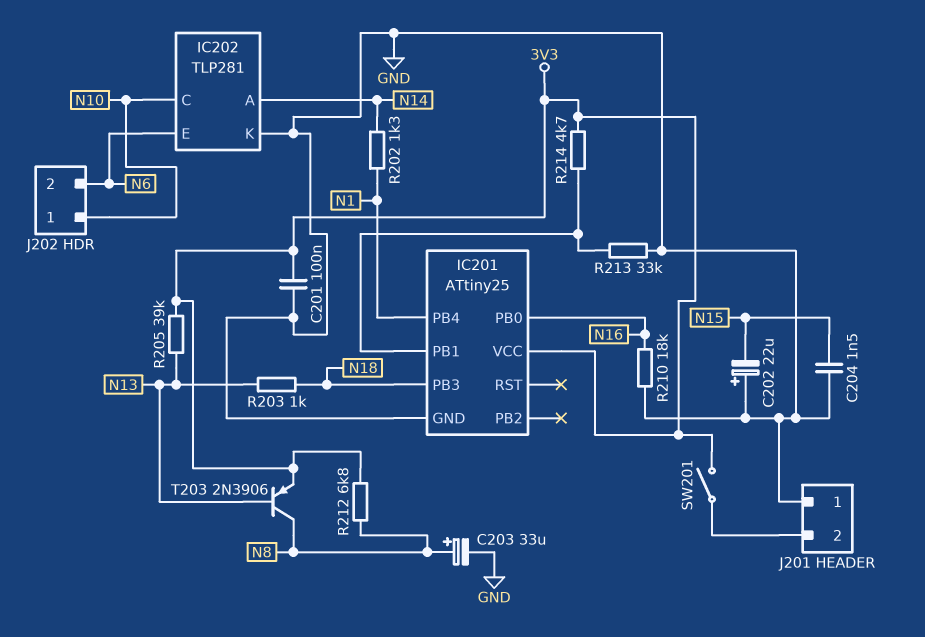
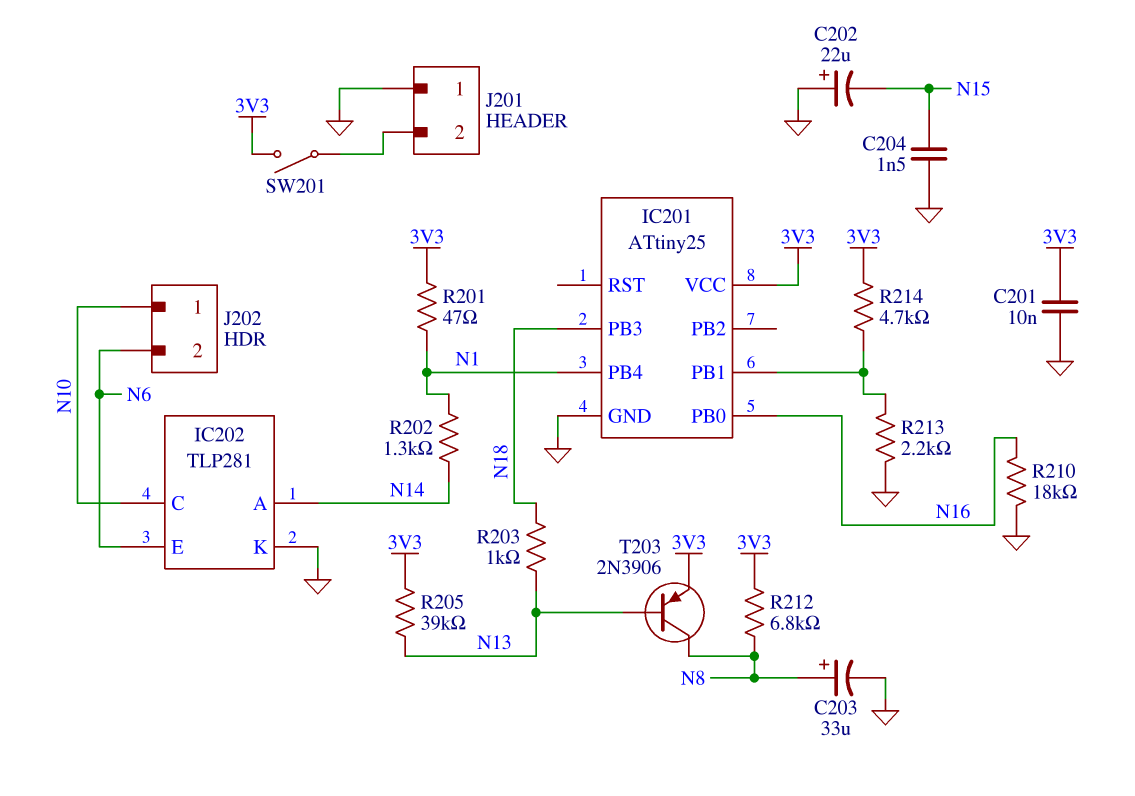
C201: 100nF (3V3, GND) -> 10nF (3V3, GND)
R201: none -> 47 (3V3, N1)
R213: 33k (GND, IC201/PB1) -> 2.2k (GND, IC201/PB1)

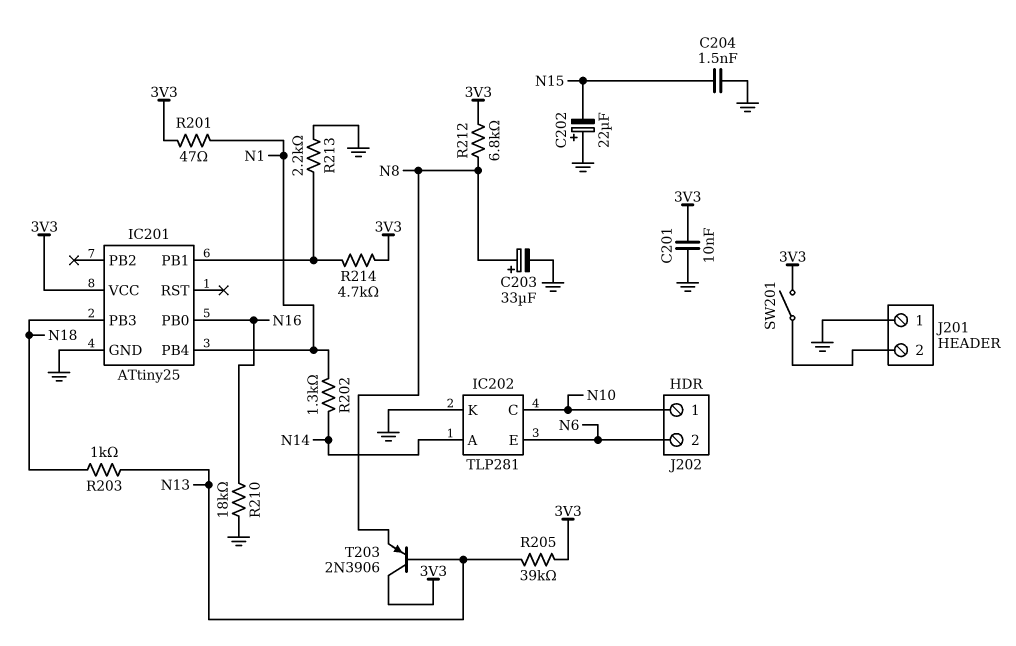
T203: PNP 2N3906 (B N13, C N8, E 3V3) -> PNP 2N3906 (B N13, C 3V3, E N8)

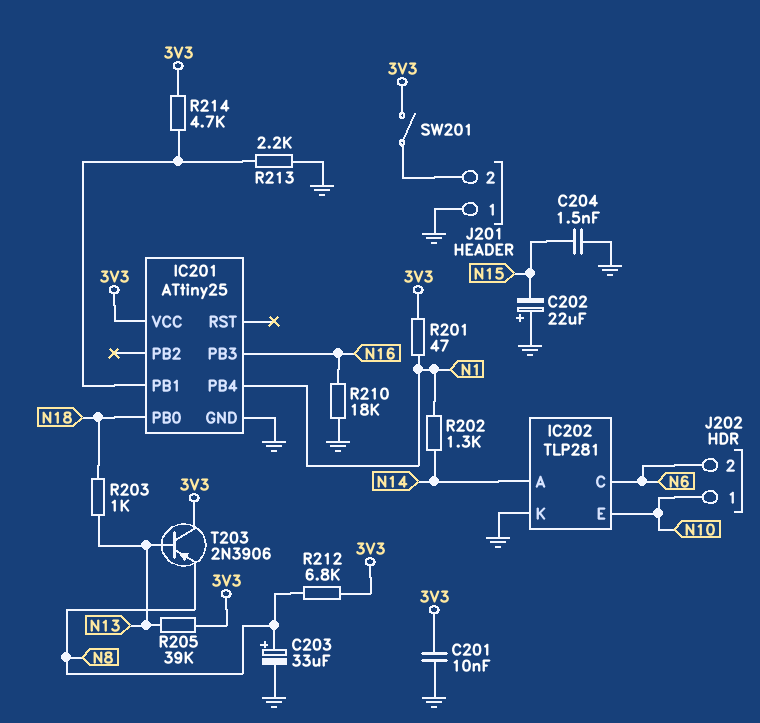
IC201 pin PB0: N16 -> N18
IC201 pin PB3: N18 -> N16
IC202 pin C: N10 -> N6
IC202 pin E: N6 -> N10

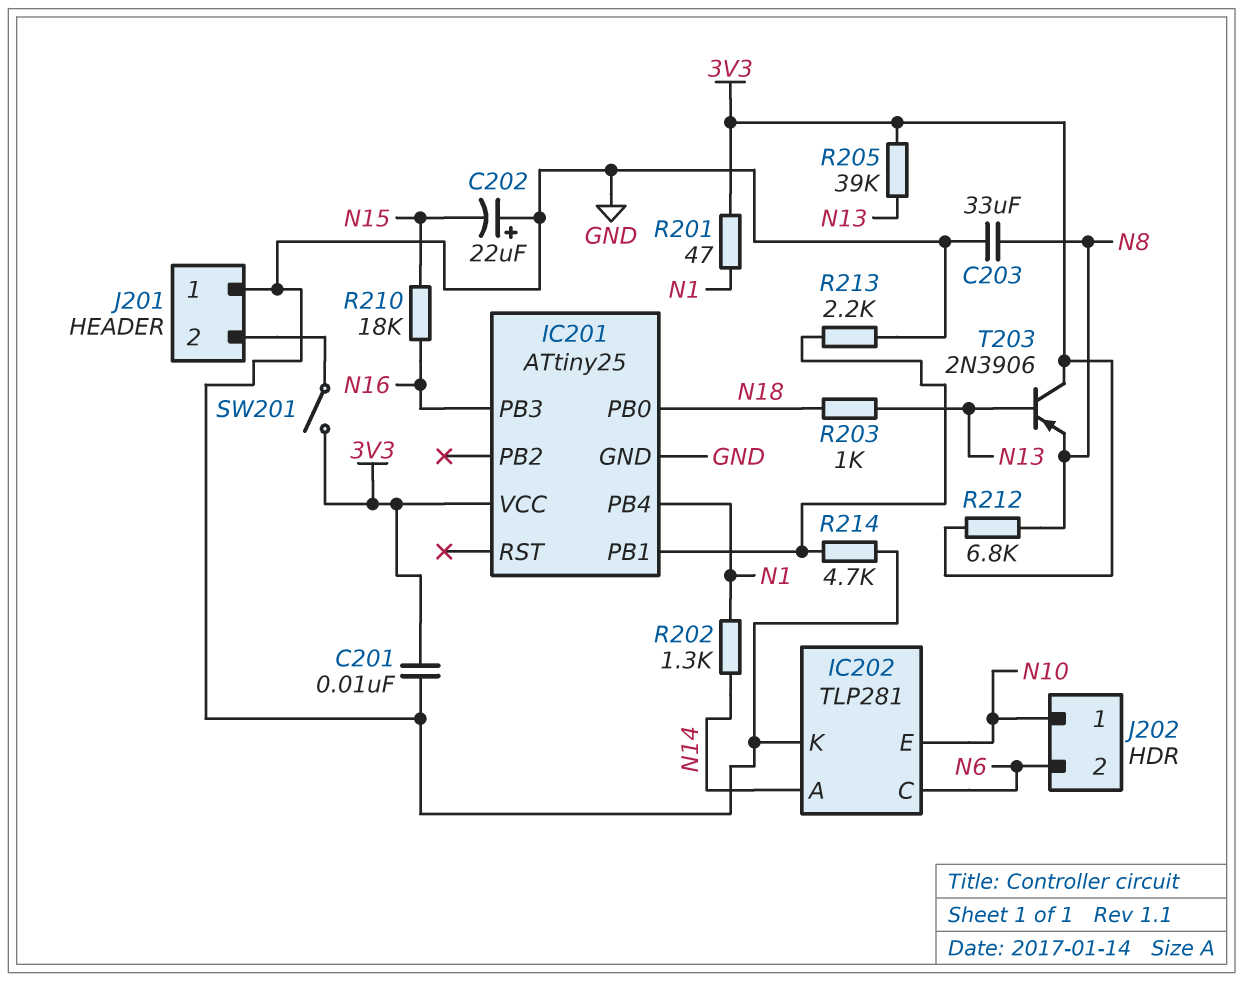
C203: 33uF (plus N8, minus GND) -> 33uF (GND, N8)
C204: 1.5nF (GND, N15) -> none
R210: 18k (GND, N16) -> 18k (N15, N16)
R214: 4.7k (3V3, IC201/PB1) -> 4.7k (GND, IC201/PB1)

